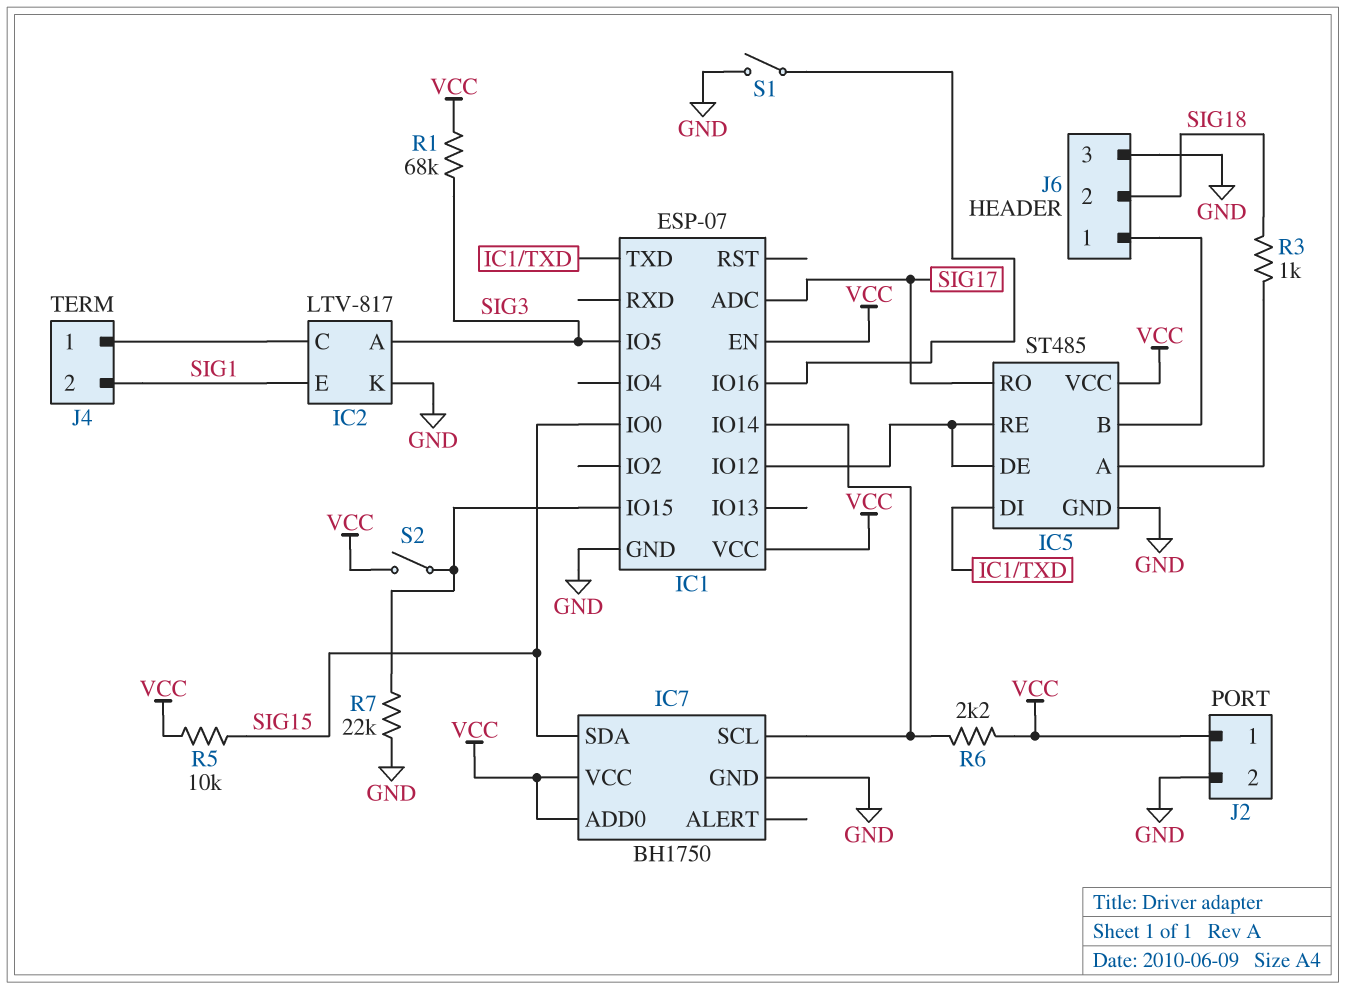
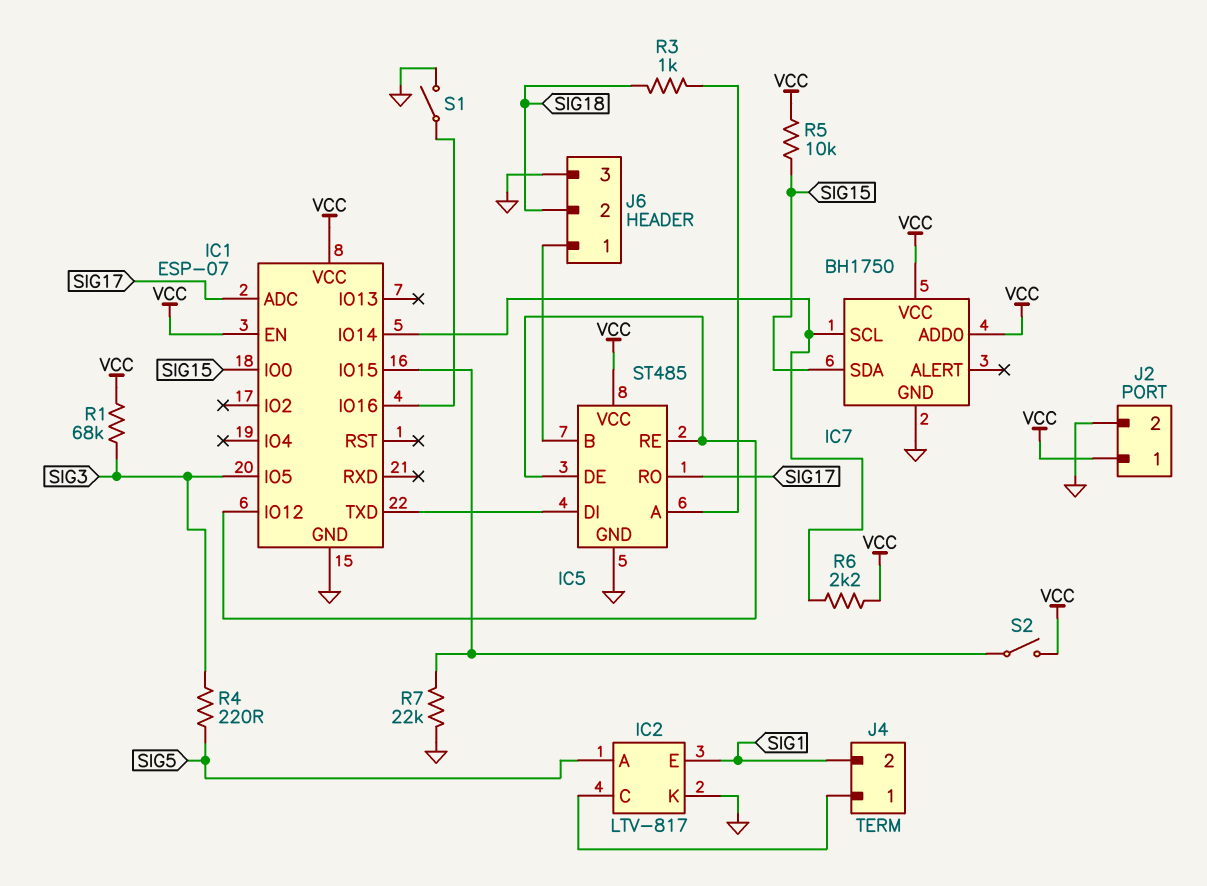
IC2 pin A: SIG3 -> SIG5
R4: none -> 220 (SIG3, SIG5)

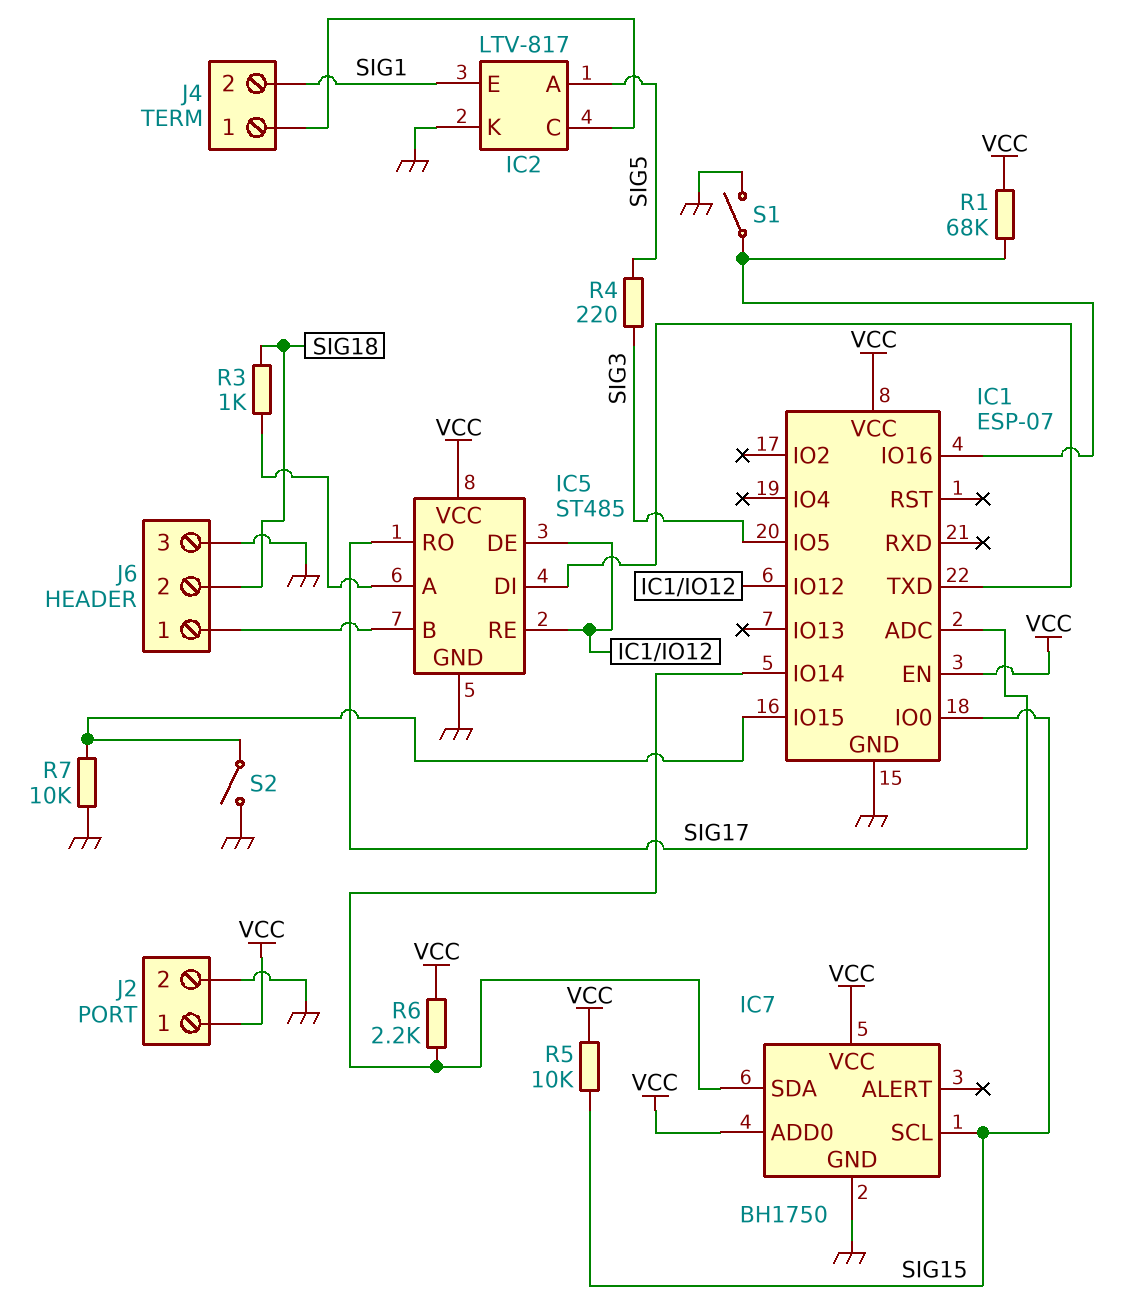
IC7 pin SCL: IC1/IO14 -> SIG15
IC7 pin SDA: SIG15 -> IC1/IO14
R1: 68k (SIG3, VCC) -> 68k (IC1/IO16, VCC)
R7: 22k (GND, IC1/IO15) -> 10k (GND, IC1/IO15)
S2: switch (IC1/IO15, VCC) -> switch (GND, IC1/IO15)

